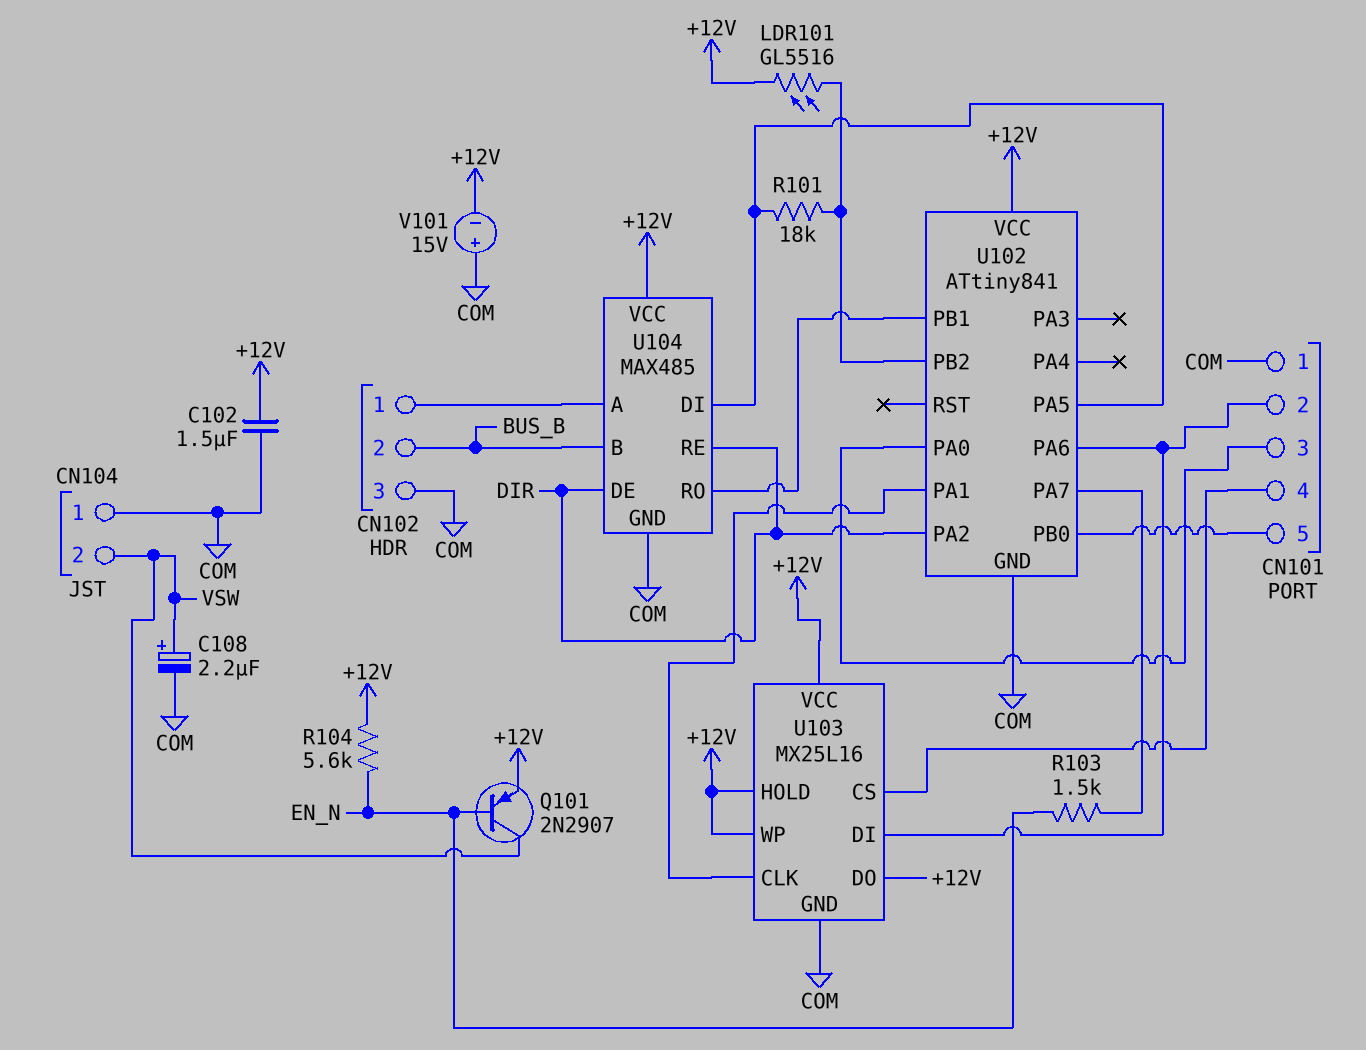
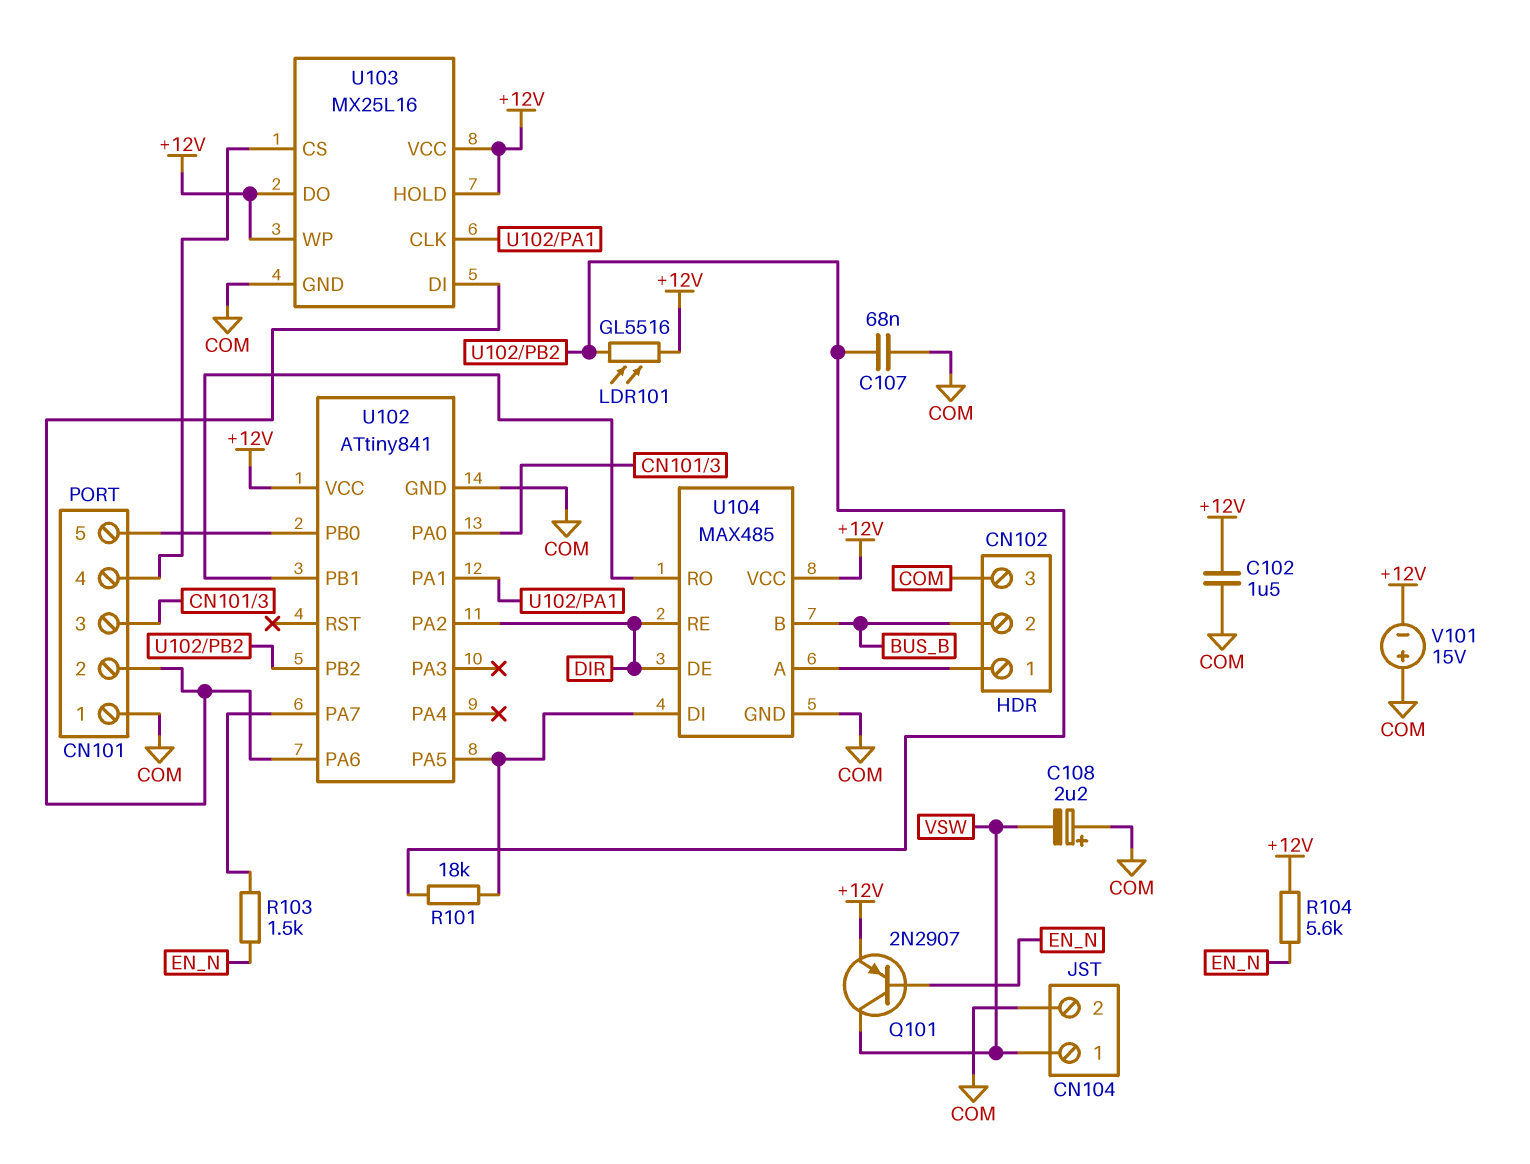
C107: none -> 68nF (COM, U102/PB2)
C108: 2.2uF (plus VSW, minus COM) -> 2.2uF (plus COM, minus VSW)
CN104 pin 1: COM -> VSW
CN104 pin 2: VSW -> COM

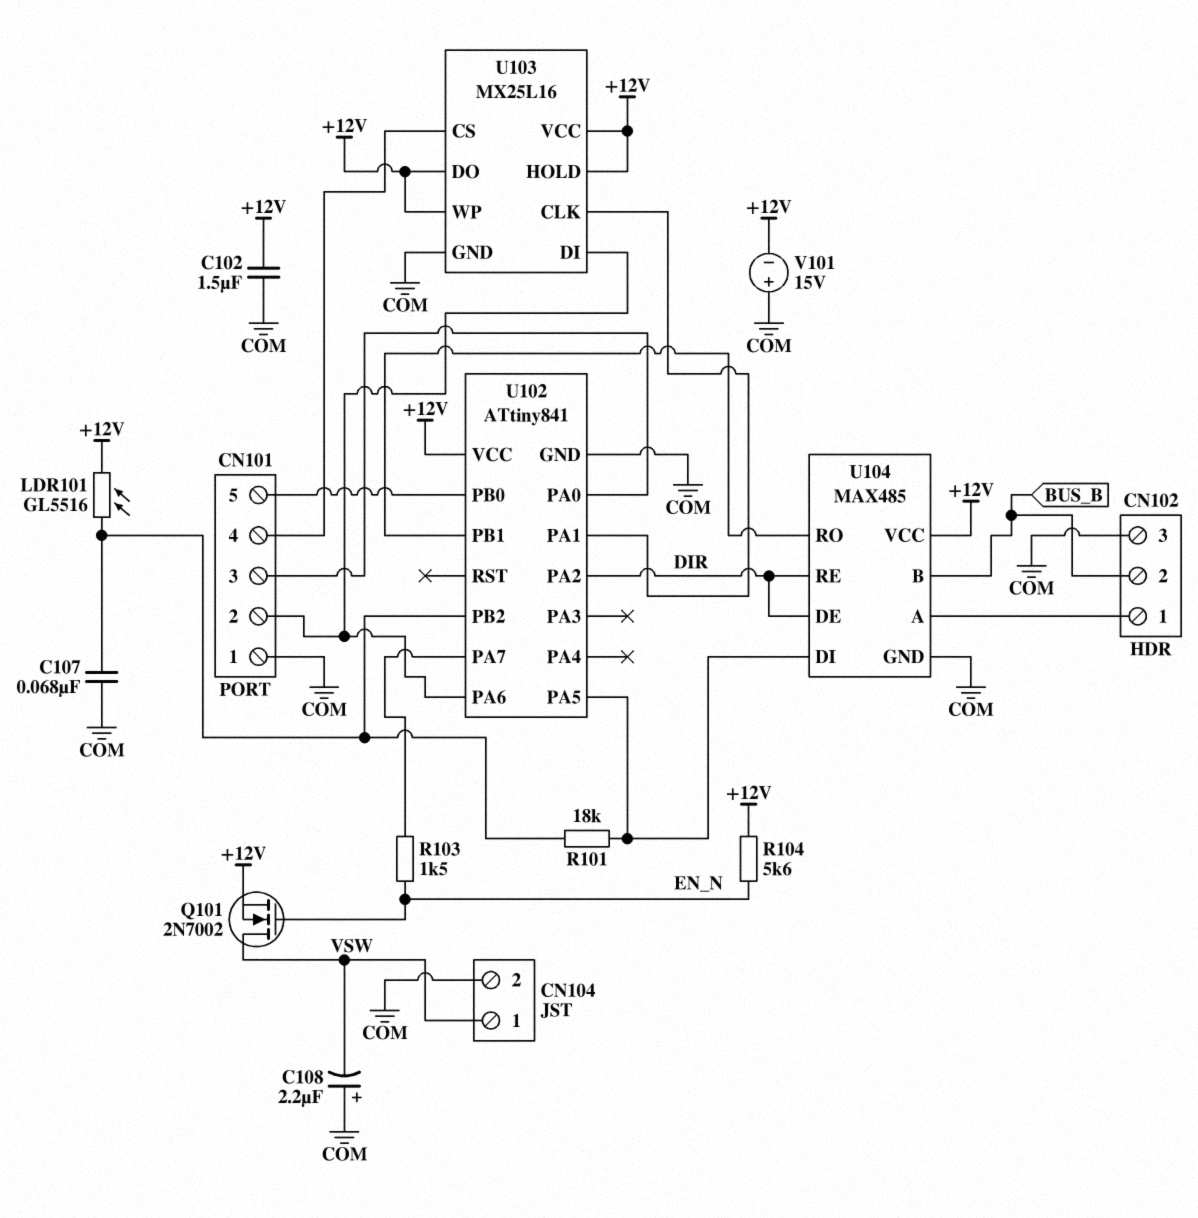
Q101: PNP 2N2907 (B EN_N, C VSW, E +12V) -> NMOS 2N7002 (G EN_N, D VSW, S +12V)

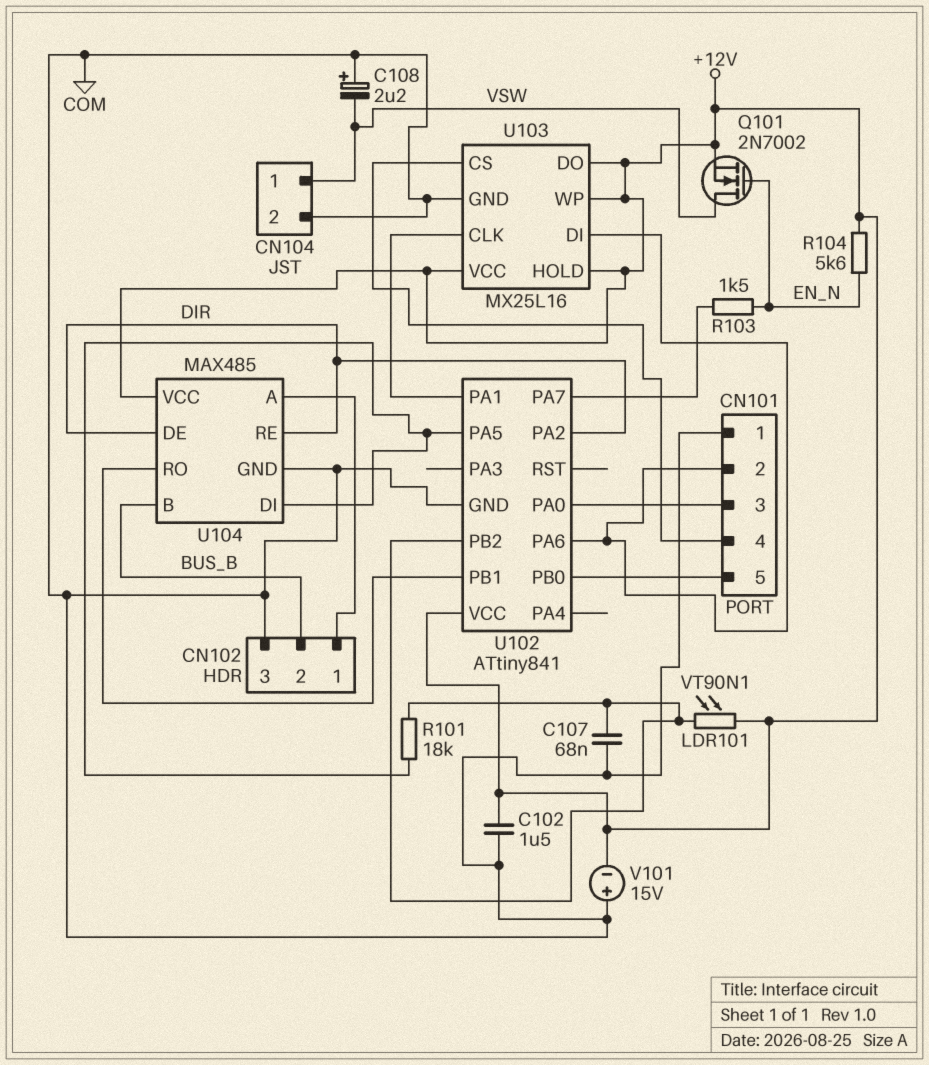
LDR101: GL5516 (+12V, U102/PB2) -> VT90N1 (+12V, U102/PB2)

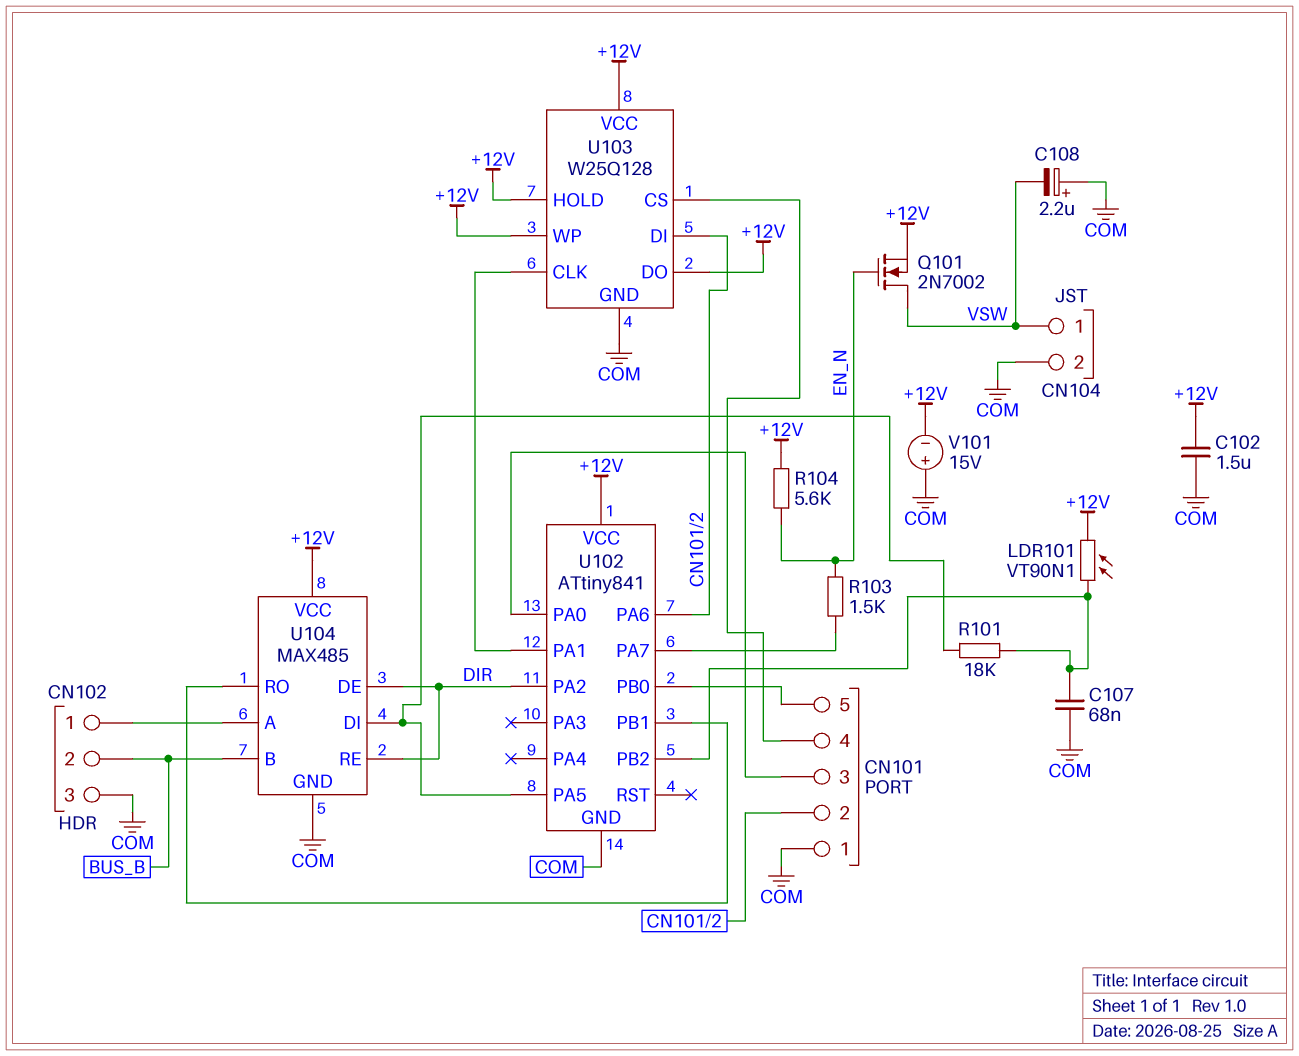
U103: MX25L16 -> W25Q128

